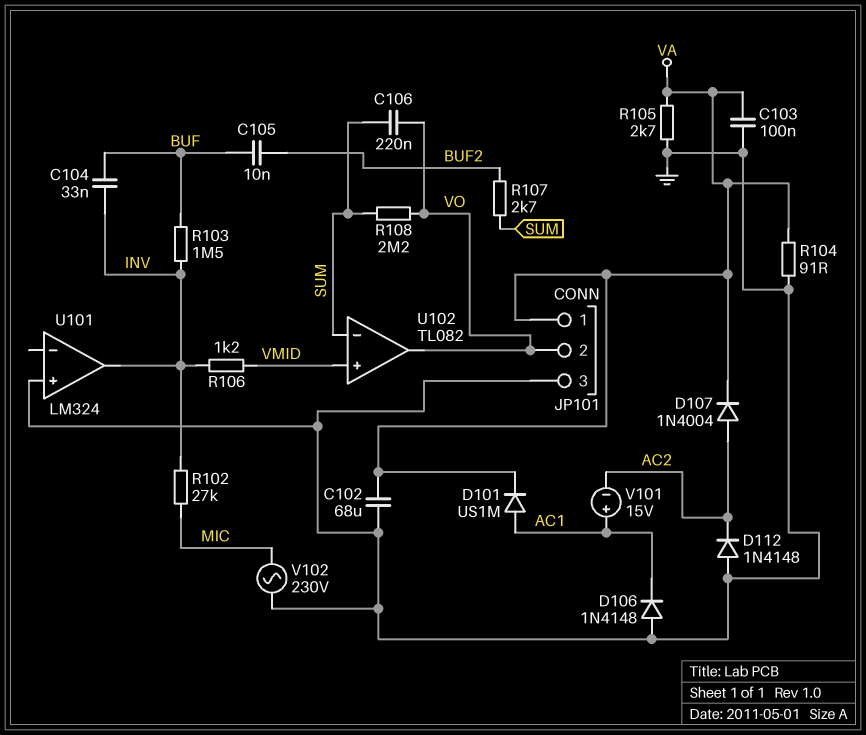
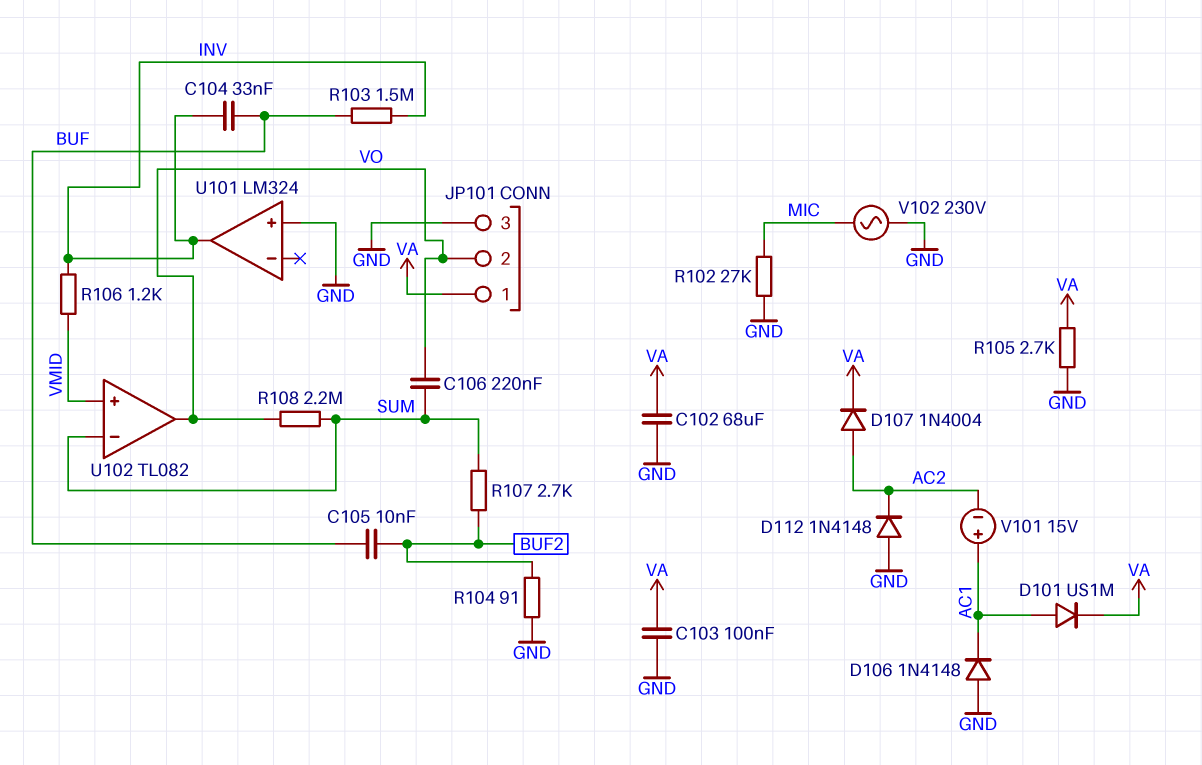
R102: 27k (INV, MIC) -> 27k (GND, MIC)
R104: 91 (GND, VA) -> 91 (BUF2, GND)

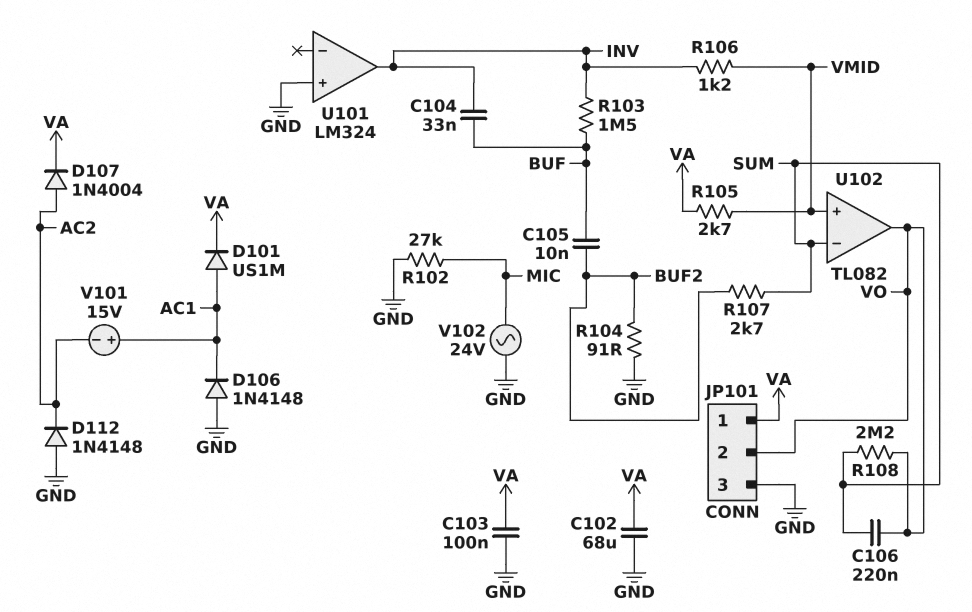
R105: 2.7k (GND, VA) -> 2.7k (VA, VMID)
V102: AC 230V (GND, MIC) -> AC 24V (GND, MIC)

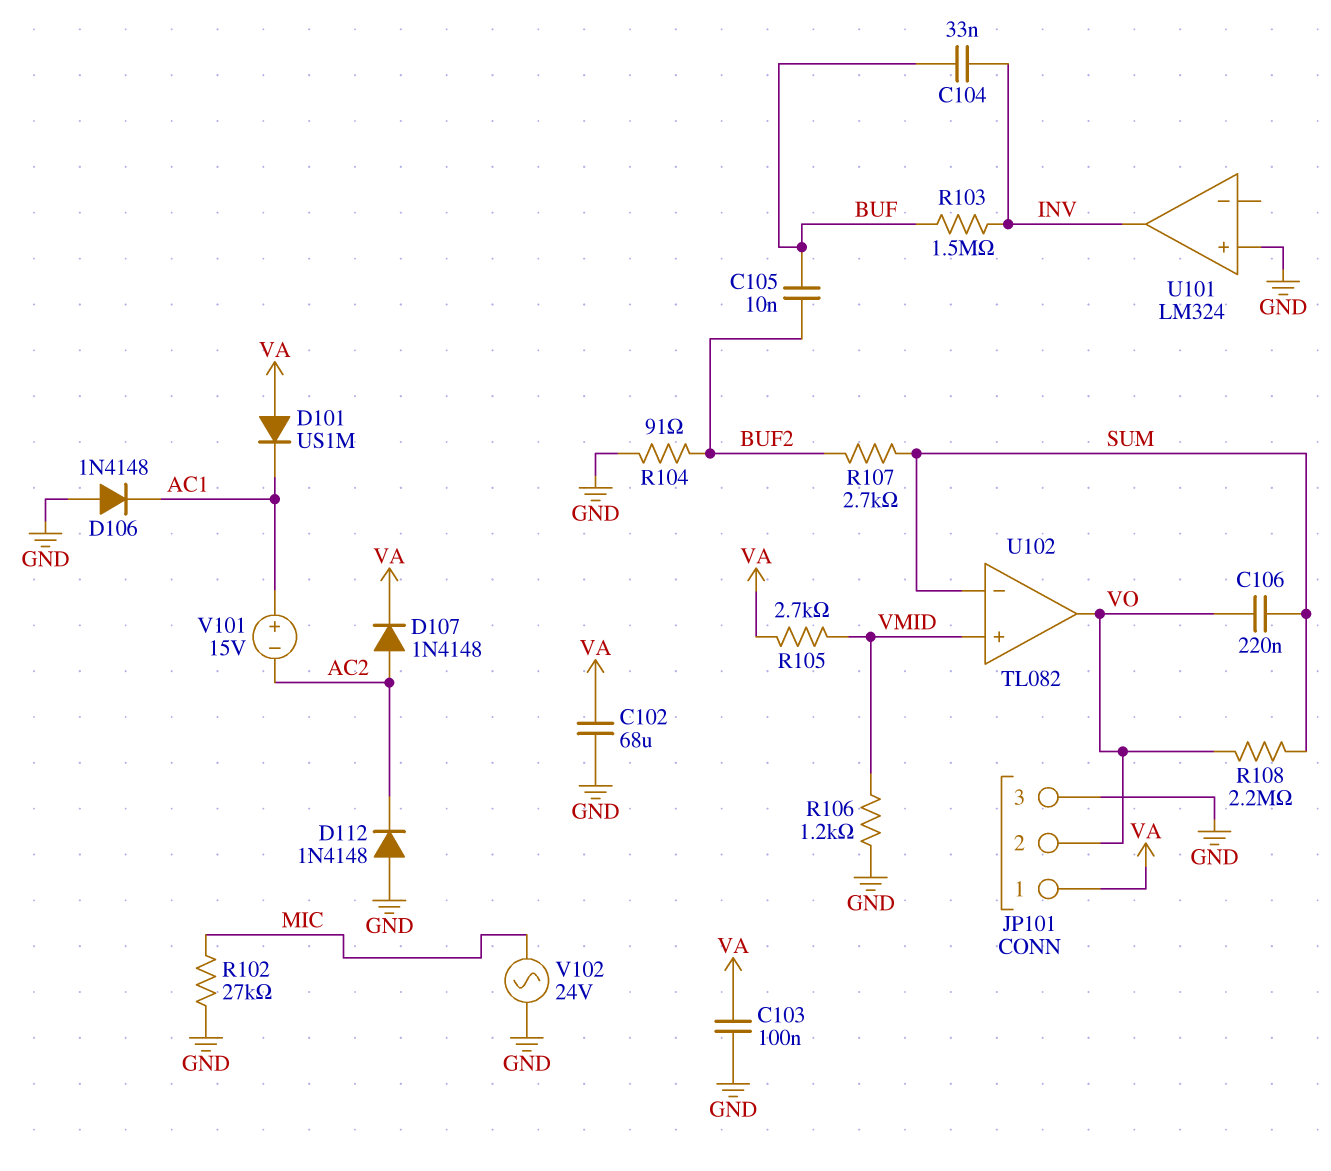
D101: diode US1M (A AC1, K VA) -> diode US1M (A VA, K AC1)
D107: diode 1N4004 (A AC2, K VA) -> diode 1N4148 (A AC2, K VA)
R106: 1.2k (INV, VMID) -> 1.2k (GND, VMID)

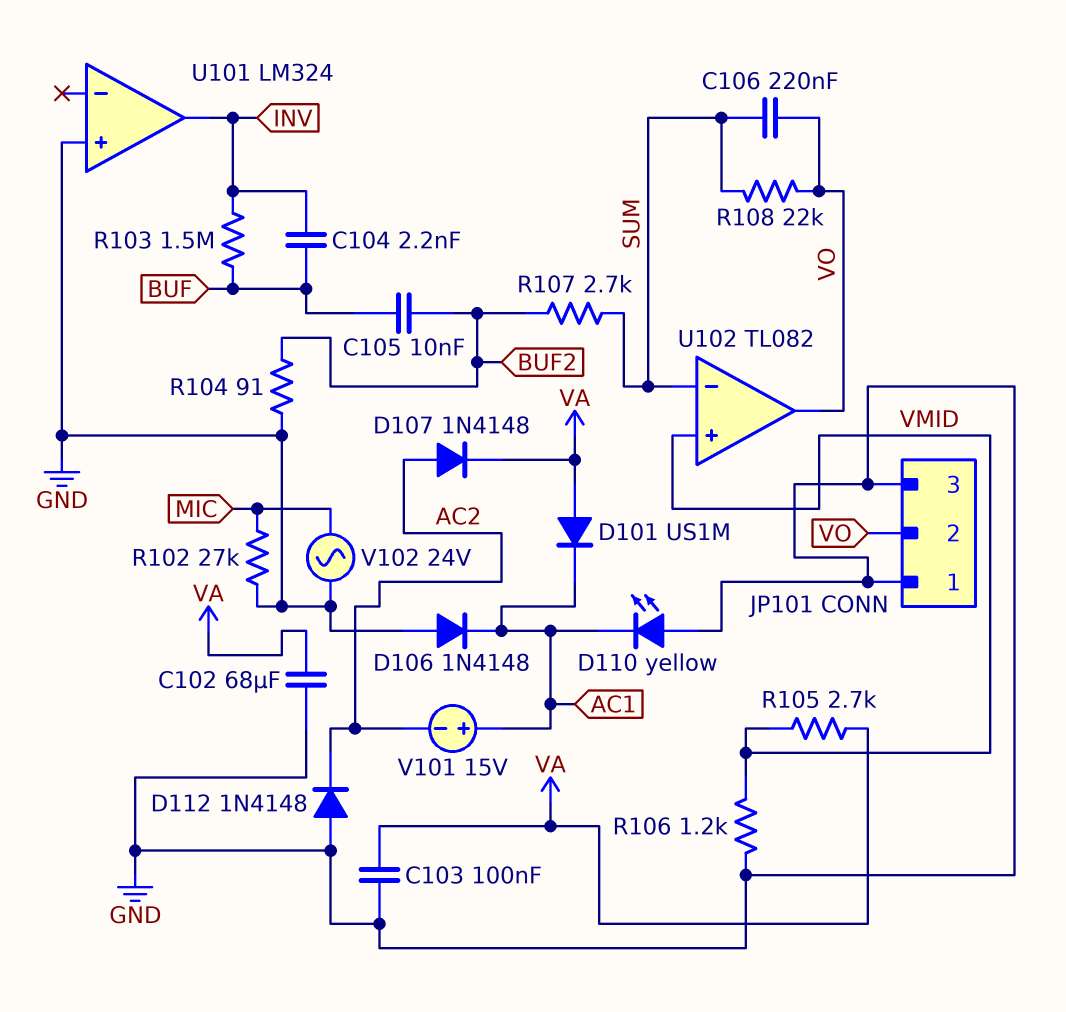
C104: 33nF (BUF, INV) -> 2.2nF (BUF, INV)
D110: none -> LED yellow (A GND, K AC1)
JP101 pin 1: VA -> GND
R108: 2.2M (SUM, VO) -> 22k (SUM, VO)

